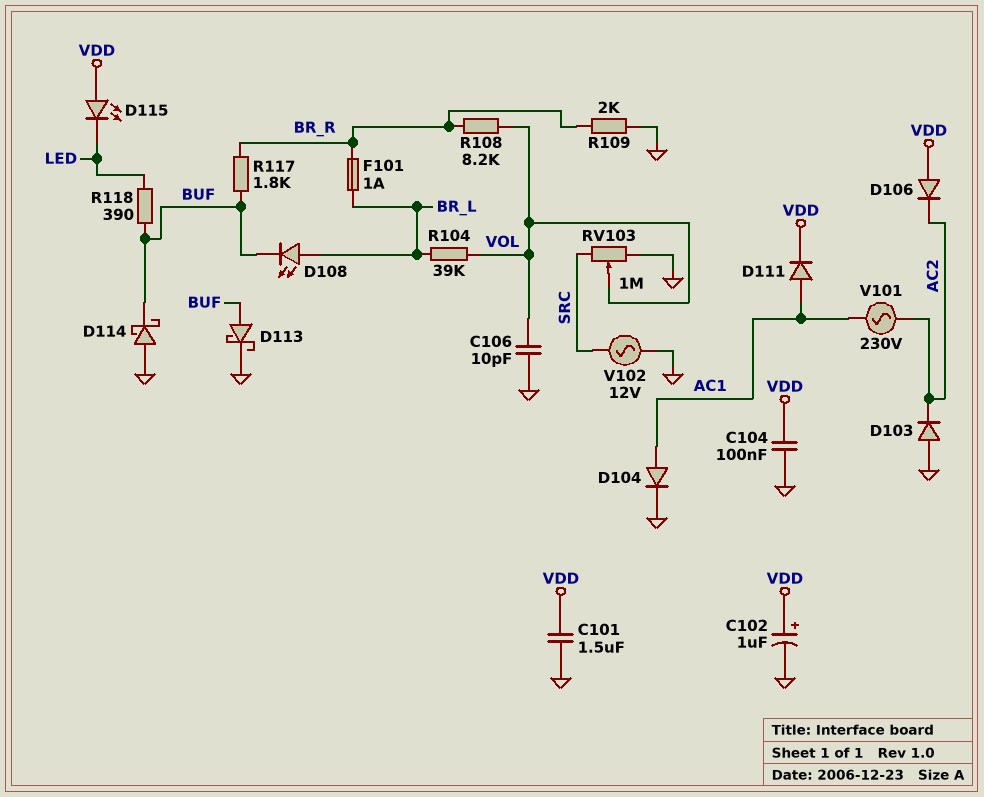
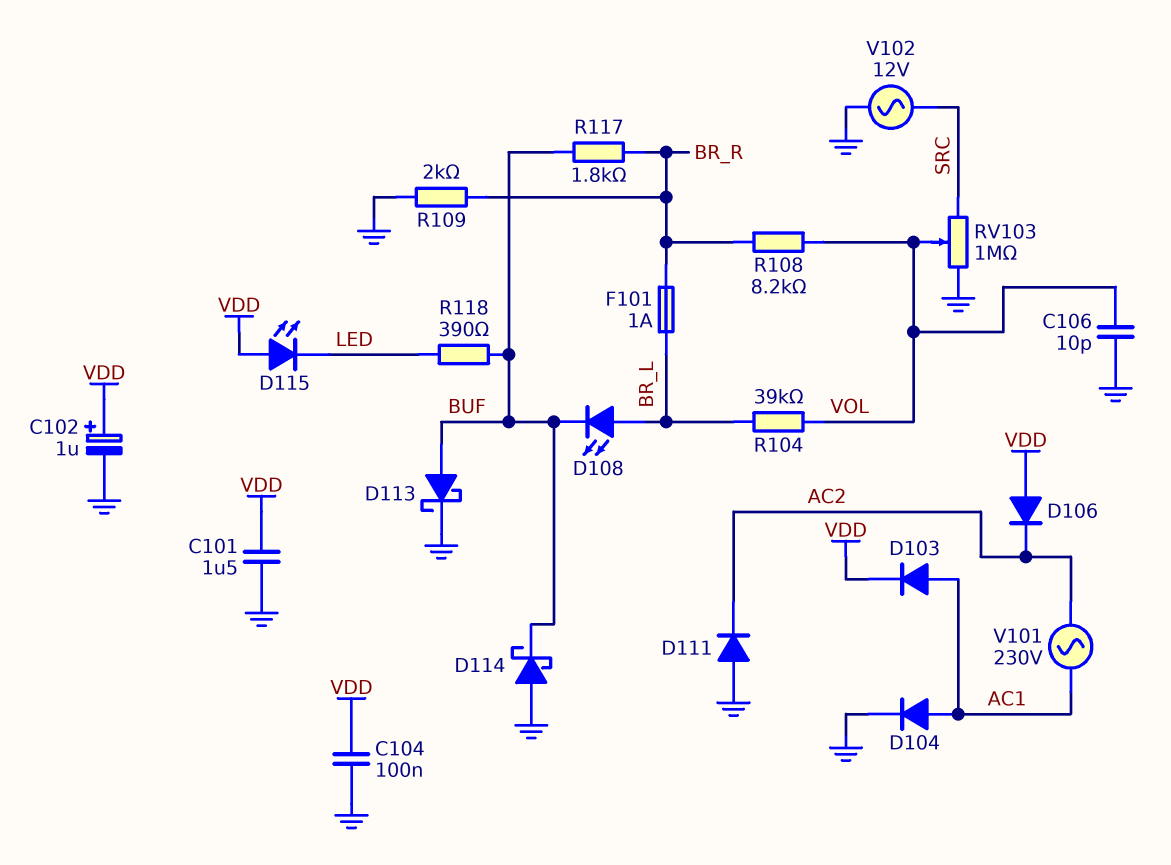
D103: diode (A GND, K AC2) -> diode (A AC1, K VDD)
D111: diode (A AC1, K VDD) -> diode (A GND, K AC2)

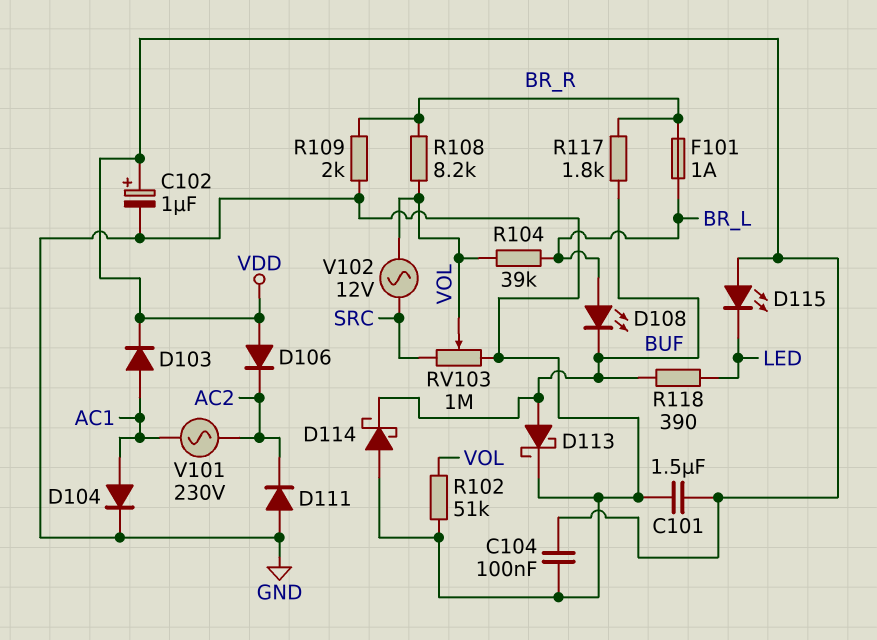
C106: 10pF (GND, VOL) -> none
R102: none -> 51k (GND, VOL)
V102: AC 12V (GND, SRC) -> AC 12V (SRC, VOL)

